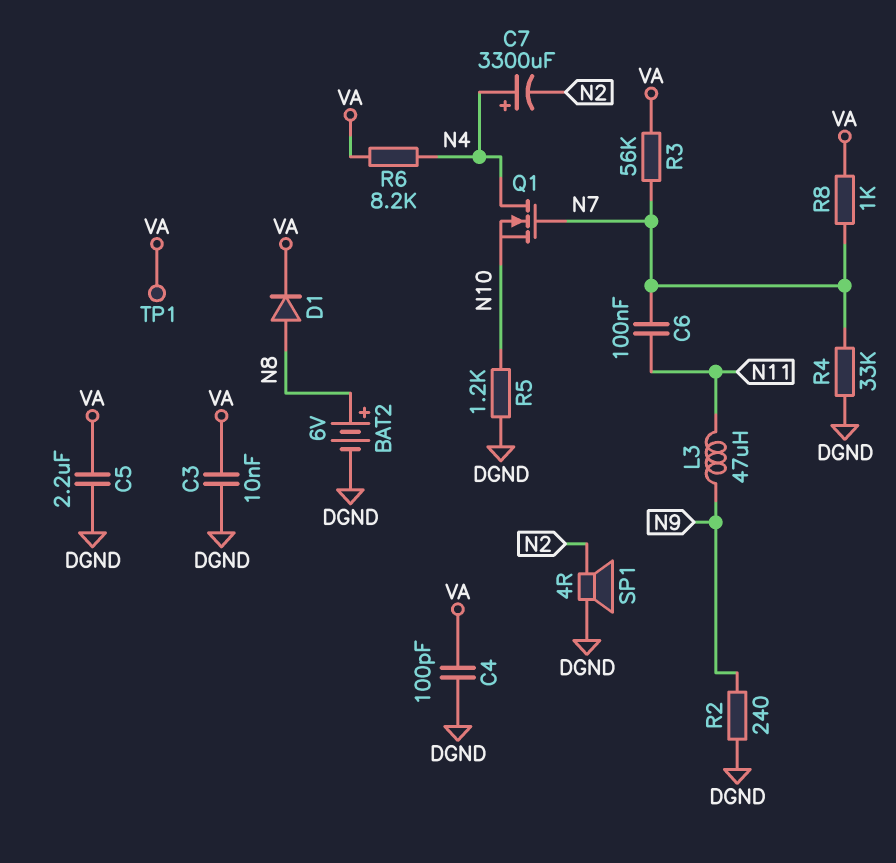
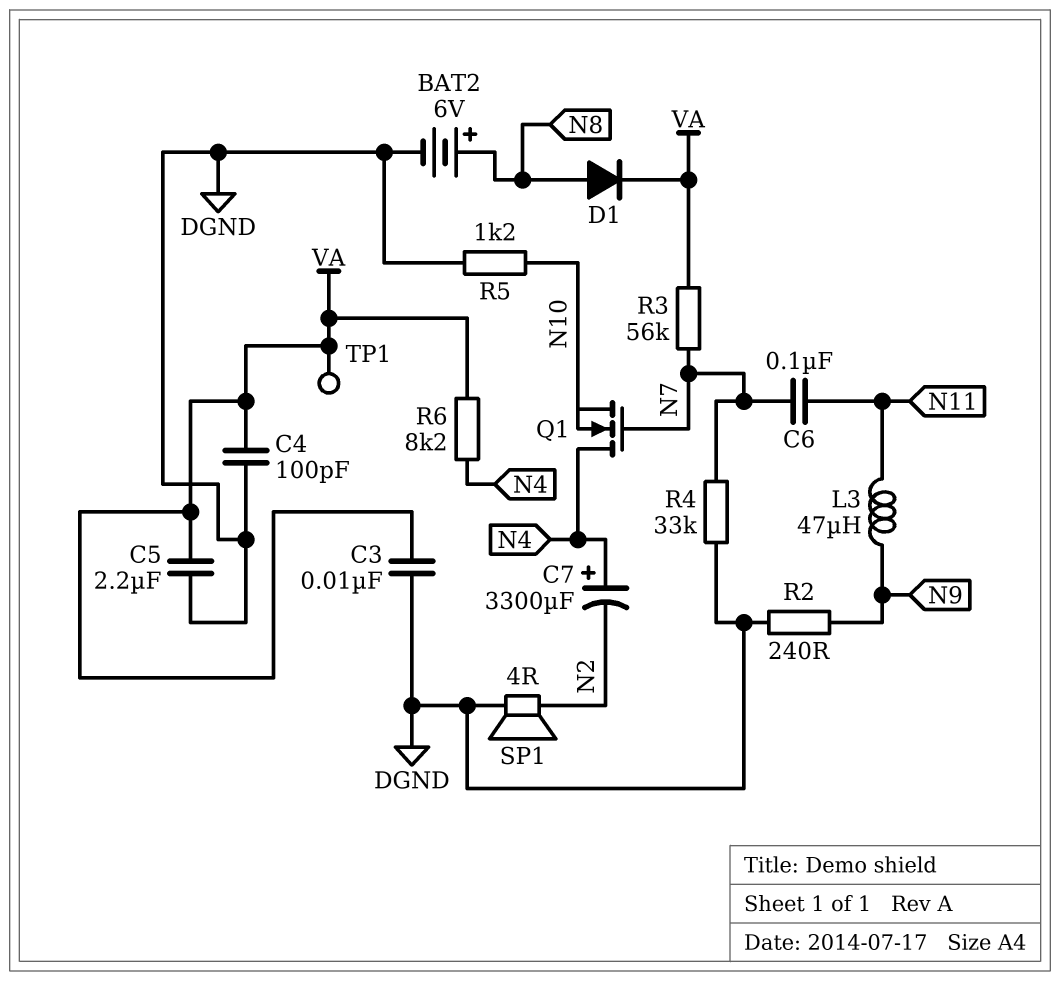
R8: 1k (N7, VA) -> none

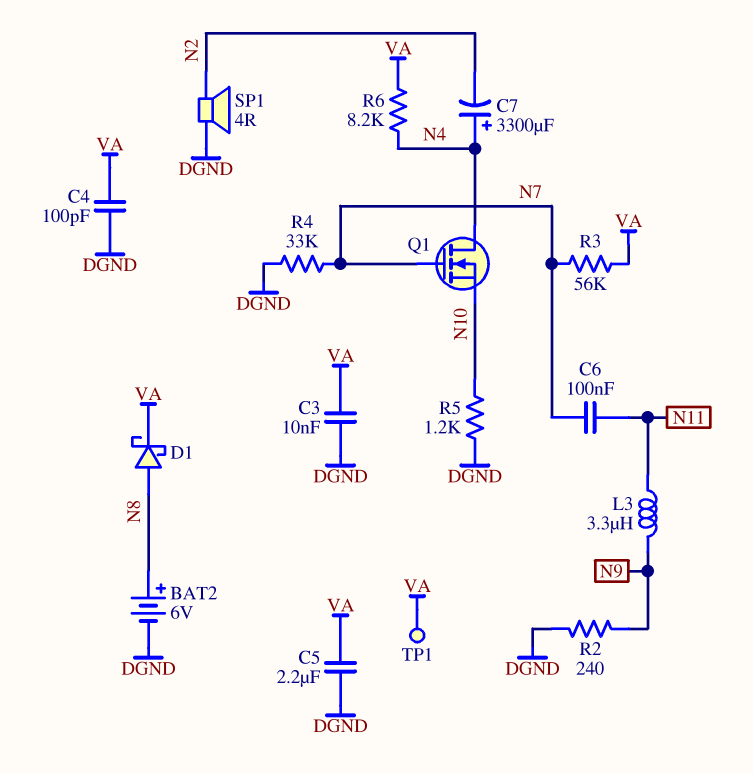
D1: diode (A N8, K VA) -> schottky (A N8, K VA)
L3: 47uH (N9, N11) -> 3.3uH (N9, N11)

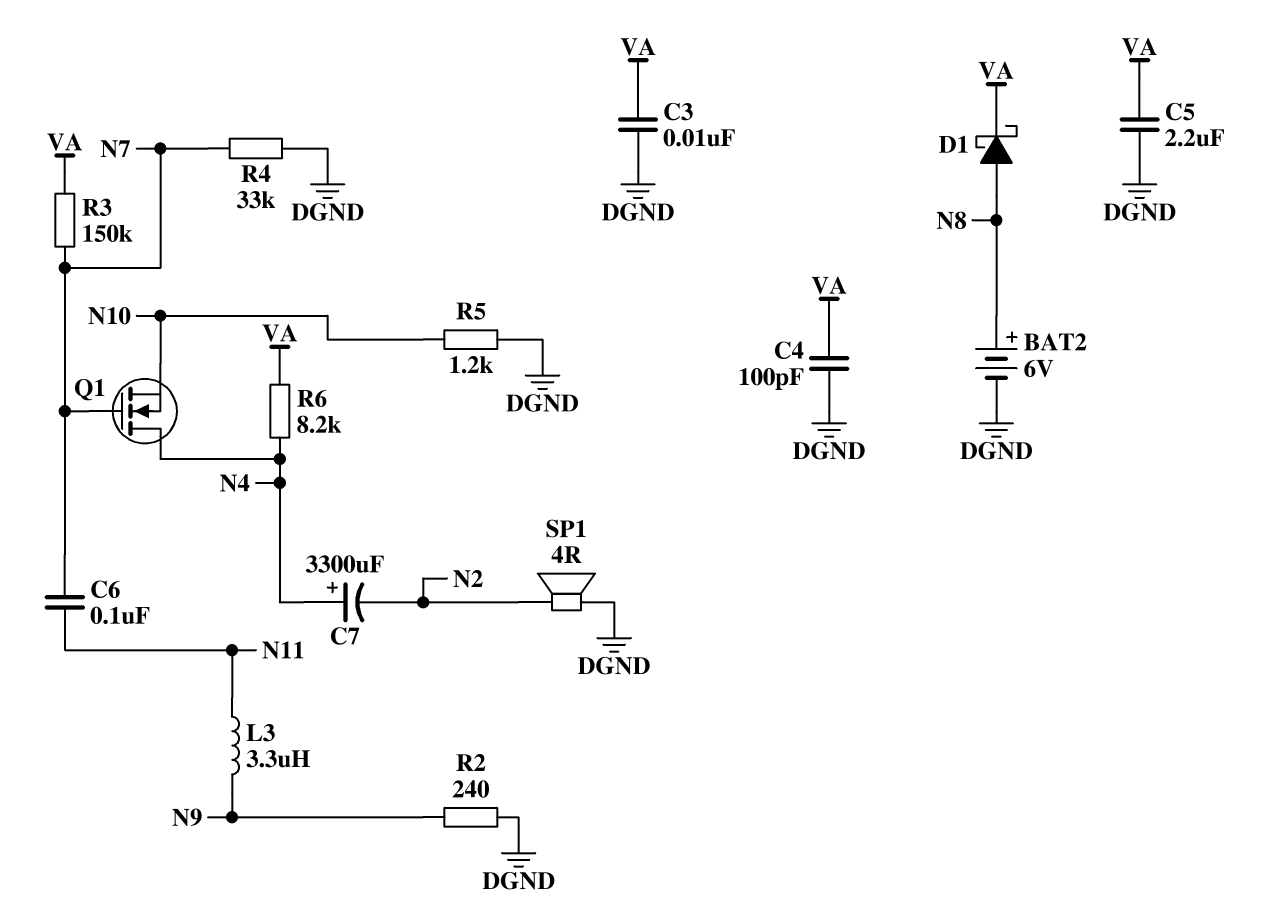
R3: 56k (N7, VA) -> 150k (N7, VA)
TP1: test point (VA) -> none

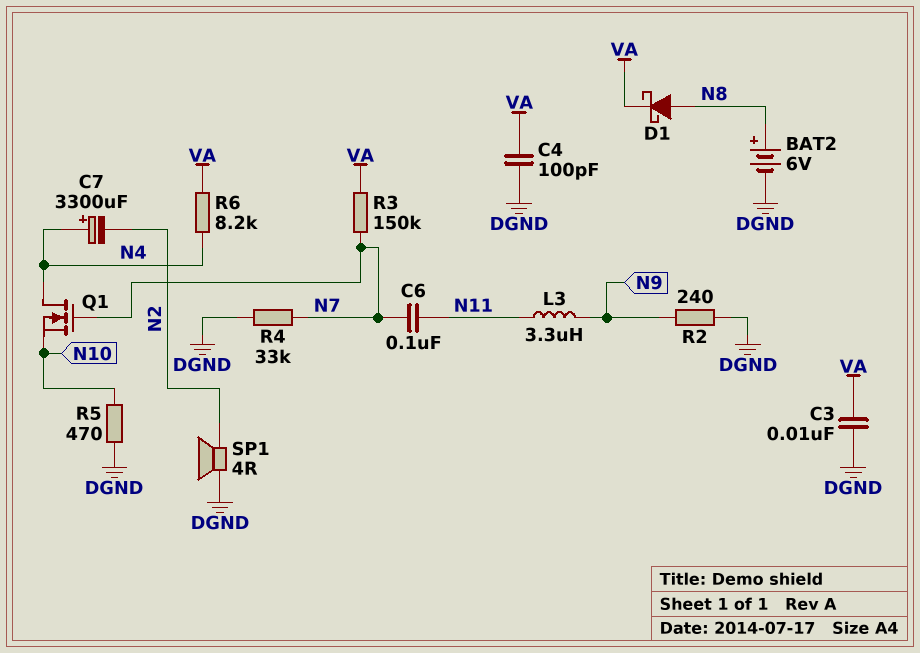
C5: 2.2uF (DGND, VA) -> none
R5: 1.2k (DGND, N10) -> 470 (DGND, N10)

